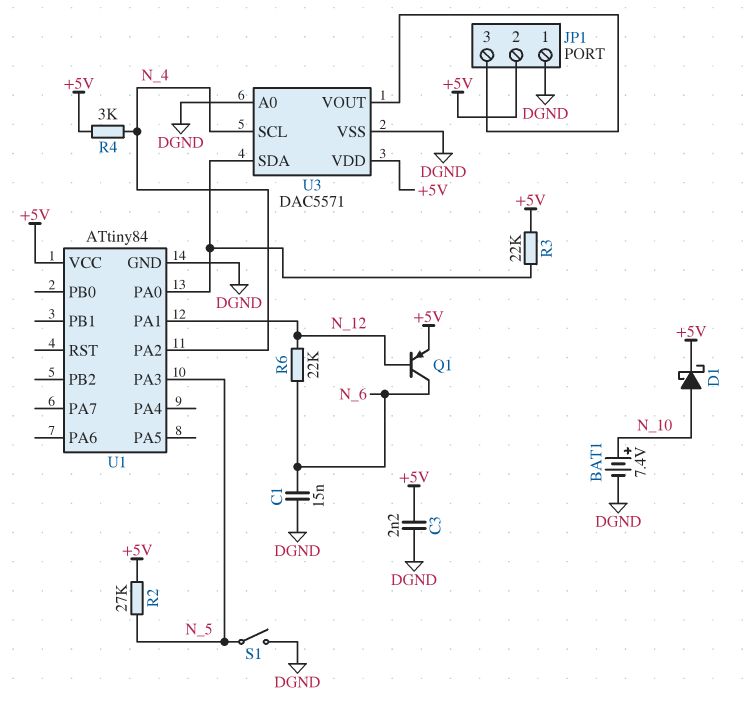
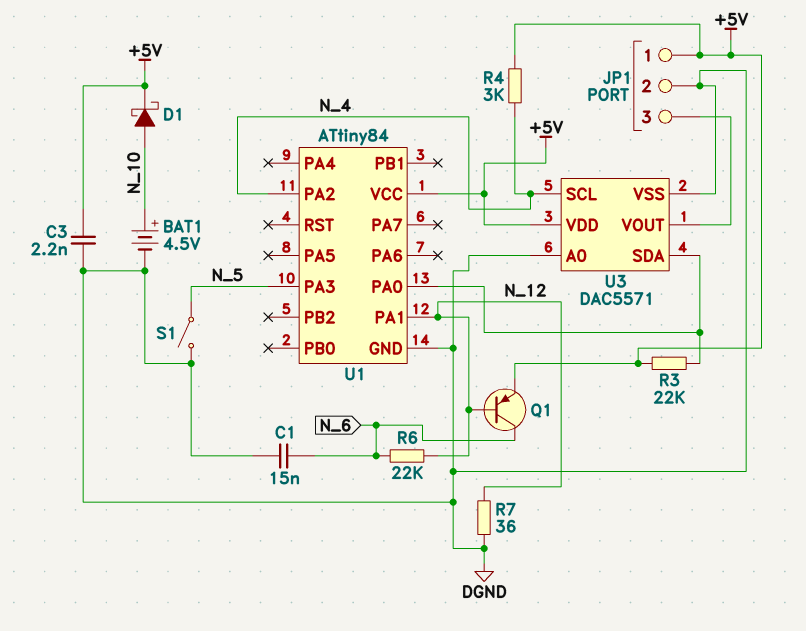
BAT1: 7.4V (plus N_10, minus DGND) -> 4.5V (plus N_10, minus DGND)
JP1 pin 1: DGND -> +5V
JP1 pin 2: +5V -> DGND
R2: 27k (+5V, N_5) -> none
R7: none -> 36 (DGND, N_12)

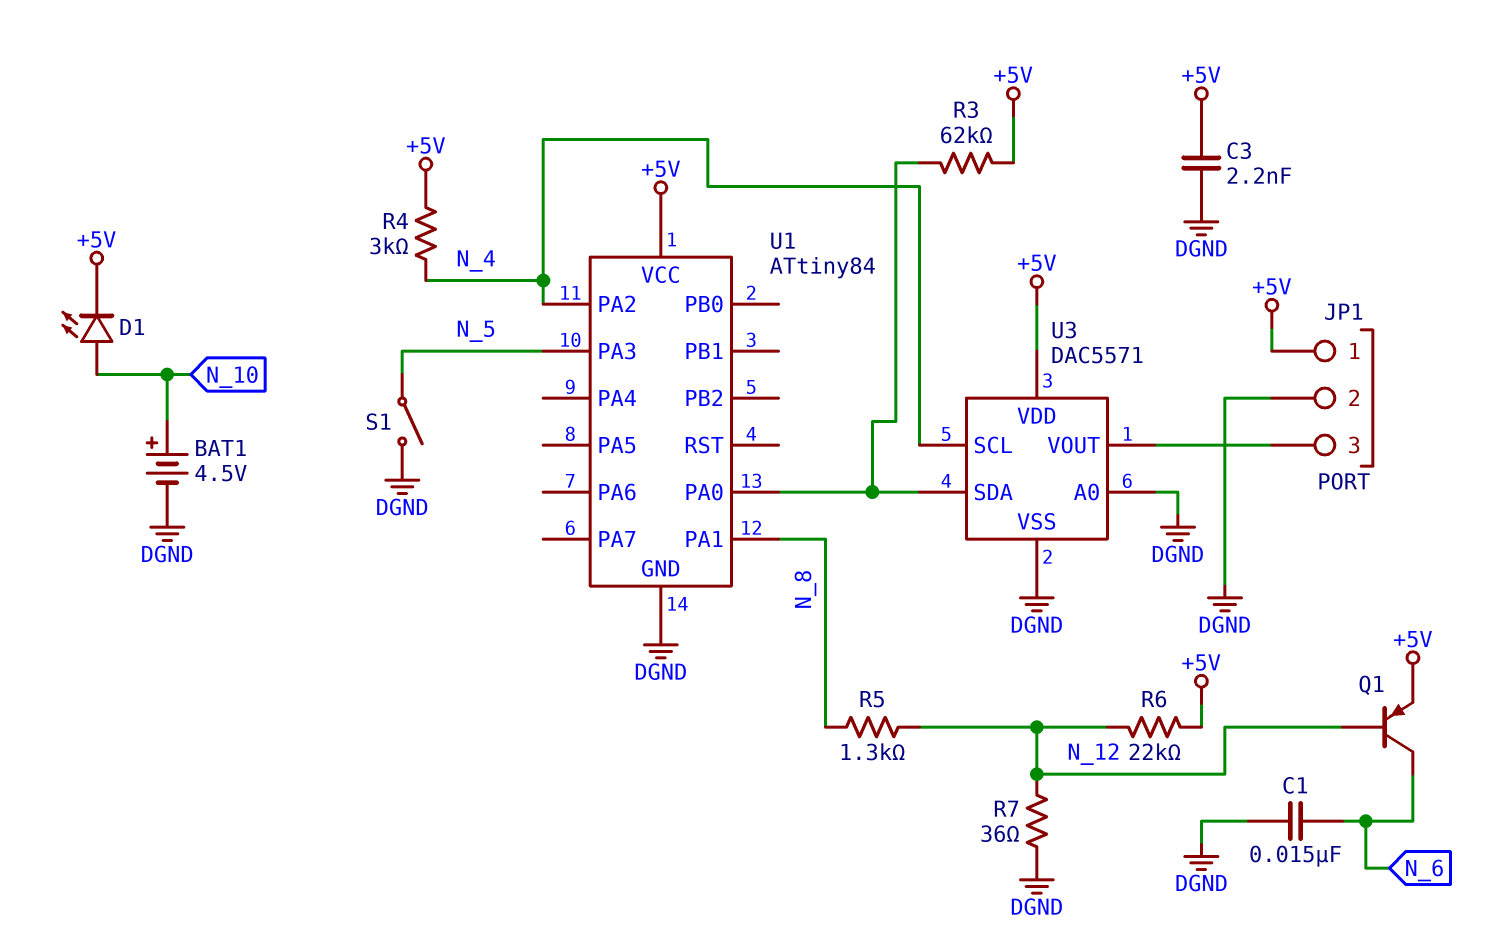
D1: schottky (A N_10, K +5V) -> LED (A N_10, K +5V)
R3: 22k (+5V, U1/PA0) -> 62k (+5V, U1/PA0)
R5: none -> 1.3k (N_8, N_12)
R6: 22k (N_6, N_12) -> 22k (+5V, N_12)
U1 pin PA1: N_12 -> N_8

